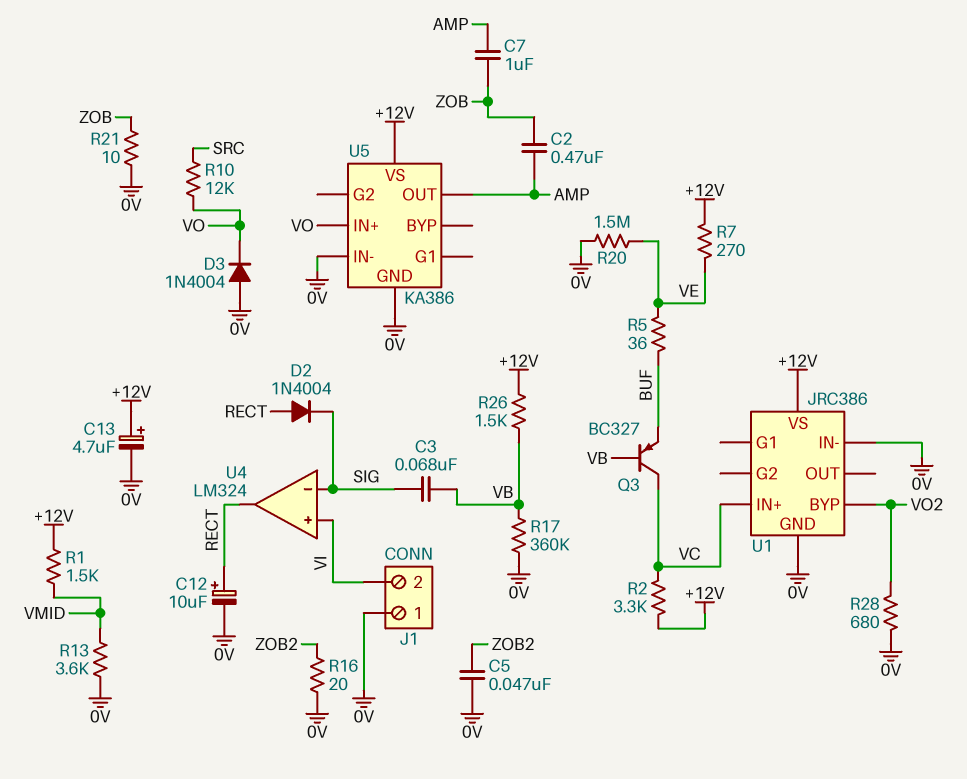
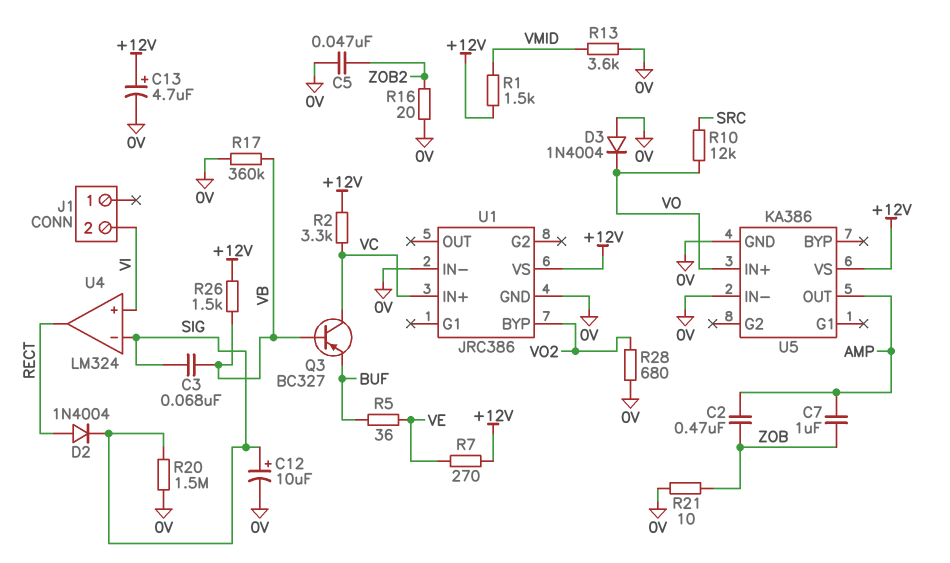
C12: 10uF (plus RECT, minus 0V) -> 10uF (plus SIG, minus 0V)
J1 pin 1: 0V -> none
R20: 1.5M (0V, VE) -> 1.5M (0V, SIG)

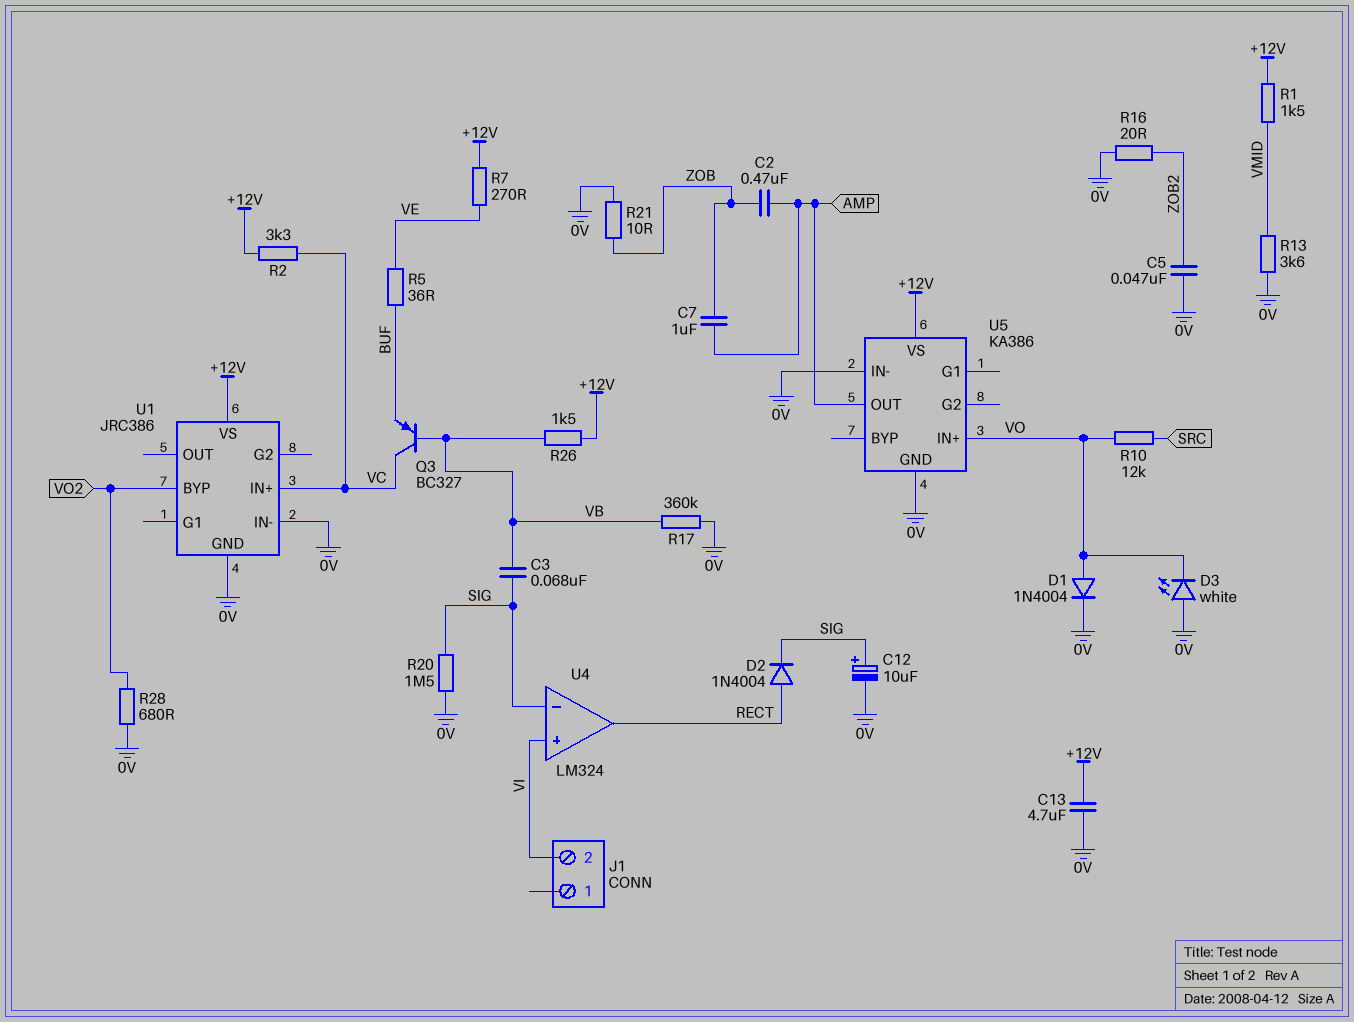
C13: 4.7uF (plus +12V, minus 0V) -> 4.7uF (+12V, 0V)
D1: none -> diode 1N4004 (A VO, K 0V)
D3: diode 1N4004 (A 0V, K VO) -> LED white (A 0V, K VO)

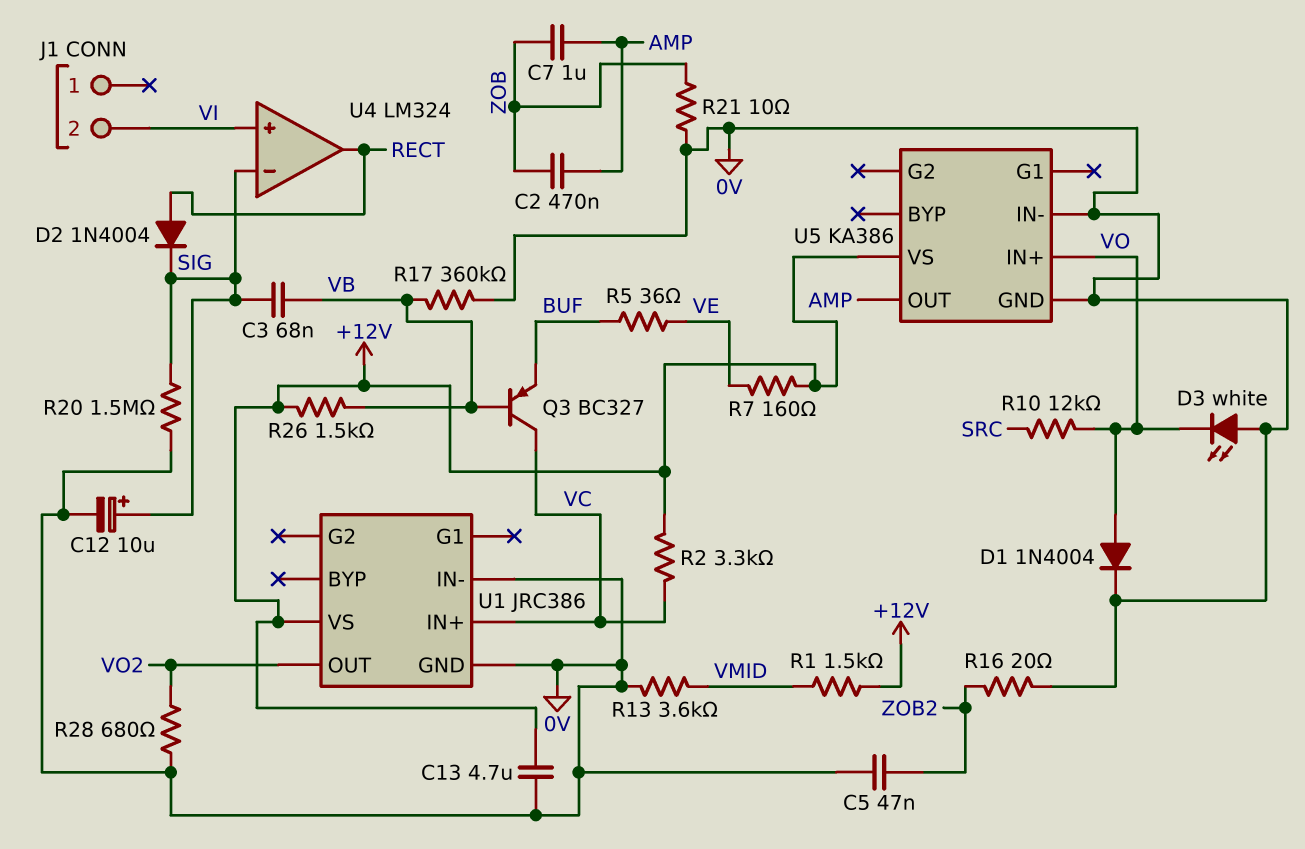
R7: 270 (+12V, VE) -> 160 (+12V, VE)
U1 pin BYP: VO2 -> none
U1 pin OUT: none -> VO2

